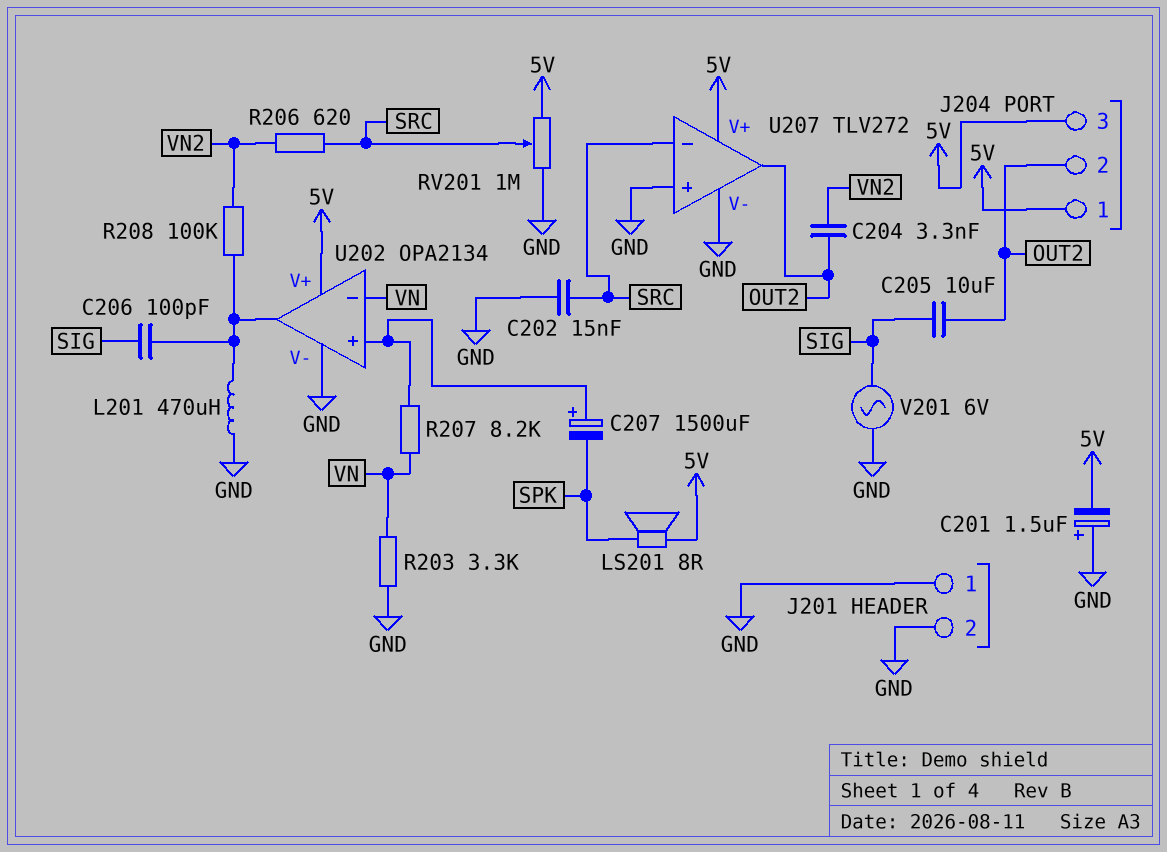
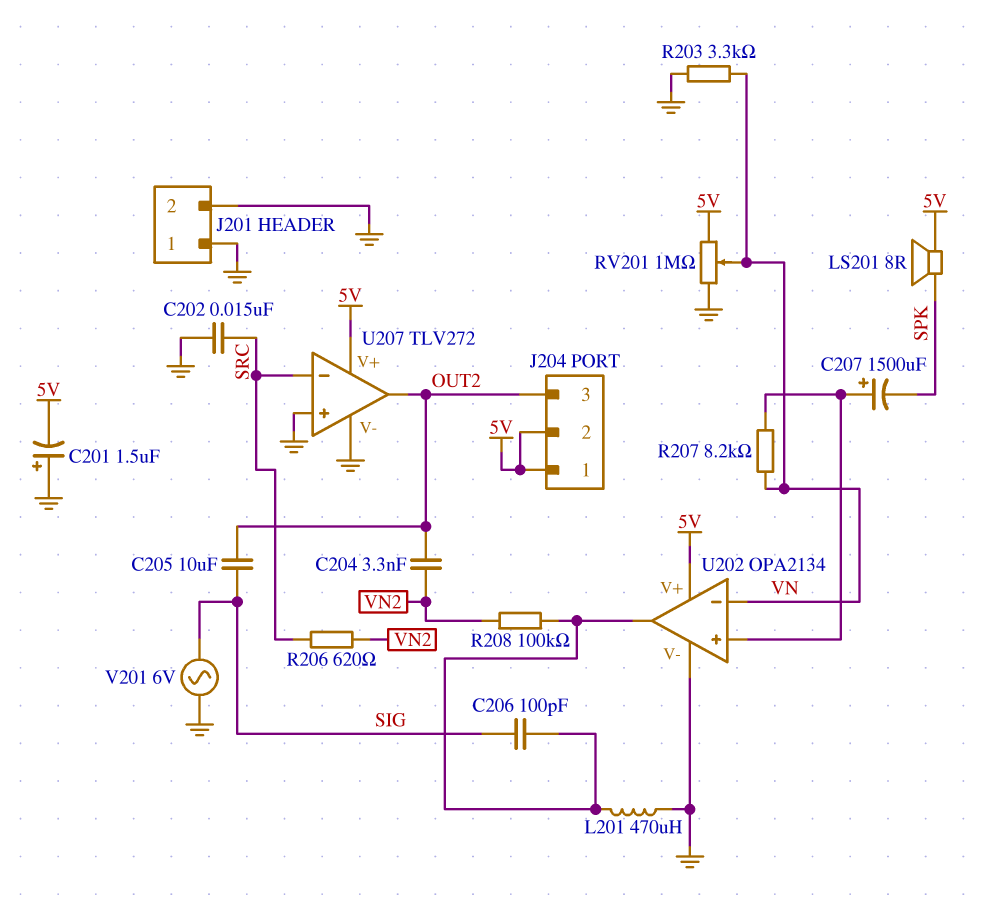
J204 pin 2: OUT2 -> 5V
J204 pin 3: 5V -> OUT2
RV201: 1M (5V, GND, wiper SRC) -> 1M (5V, GND, wiper VN)

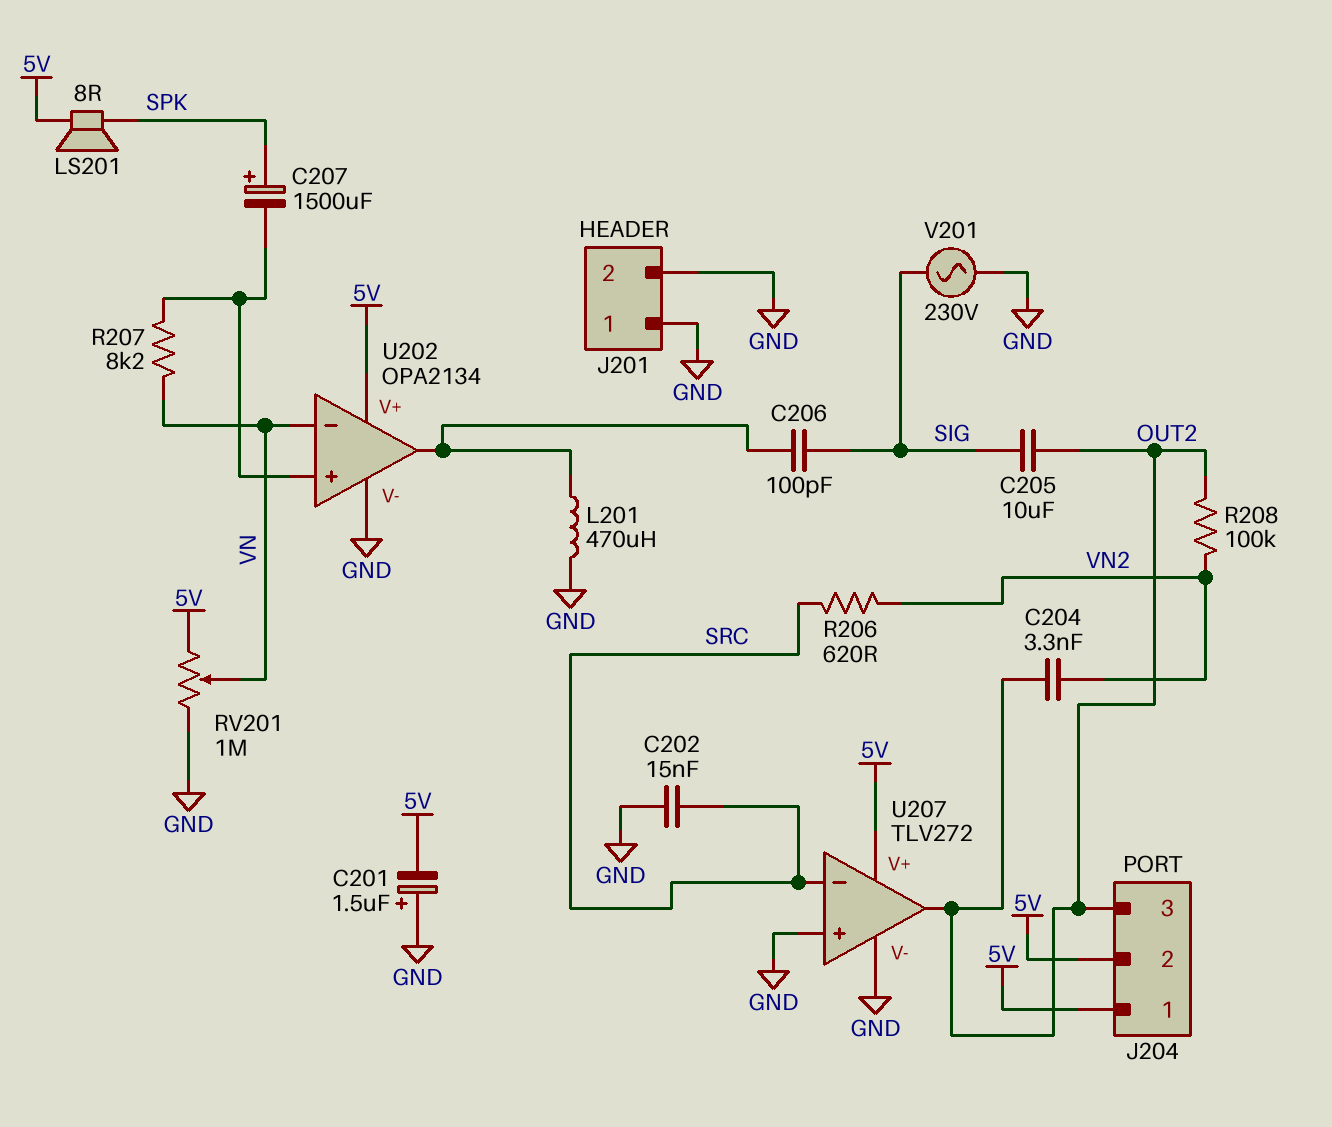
C207: 1500uF (plus U202/in+, minus SPK) -> 1500uF (plus SPK, minus U202/in+)
R203: 3.3k (GND, VN) -> none
R208: 100k (U202/out, VN2) -> 100k (OUT2, VN2)
V201: AC 6V (GND, SIG) -> AC 230V (GND, SIG)

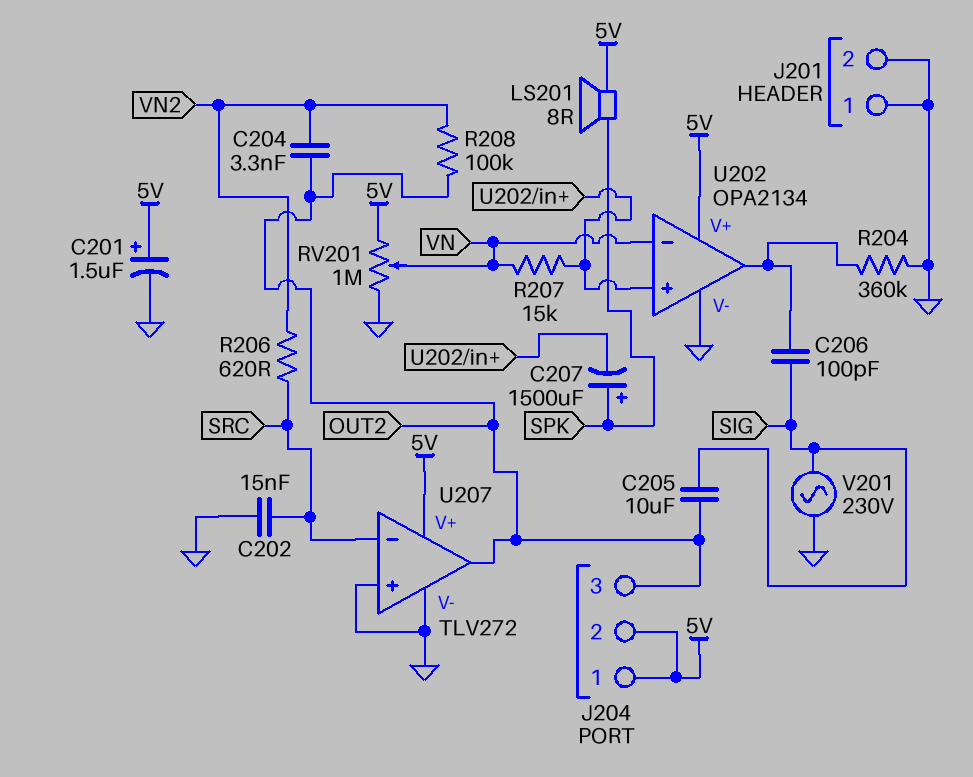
C201: 1.5uF (plus GND, minus 5V) -> 1.5uF (plus 5V, minus GND)
L201: 470uH (GND, U202/out) -> none
R204: none -> 360k (GND, U202/out)
R207: 8.2k (U202/in+, VN) -> 15k (U202/in+, VN)

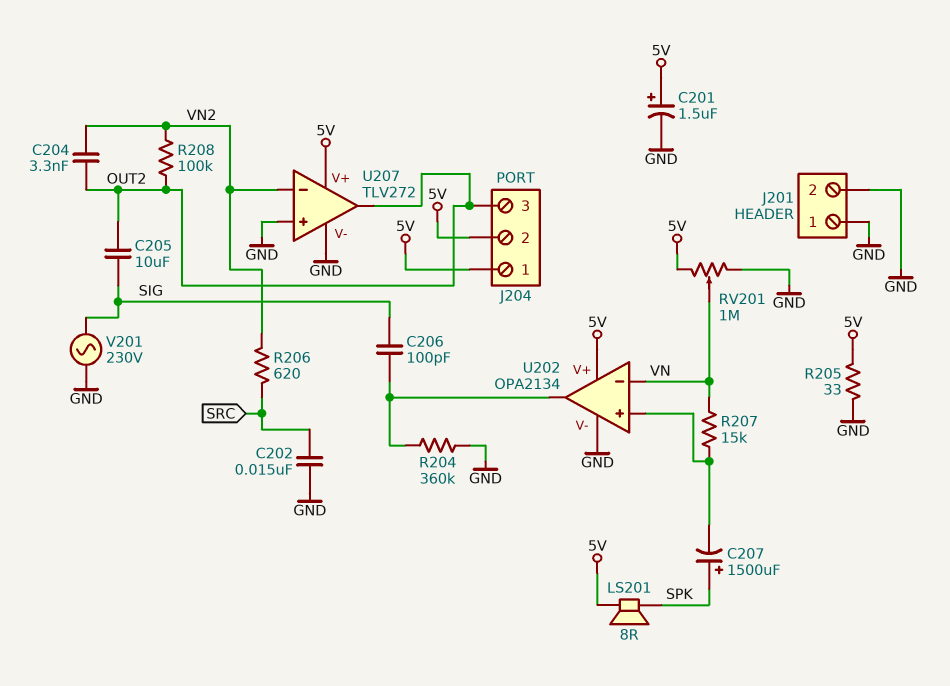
R205: none -> 33 (5V, GND)
U207 pin in-: SRC -> VN2

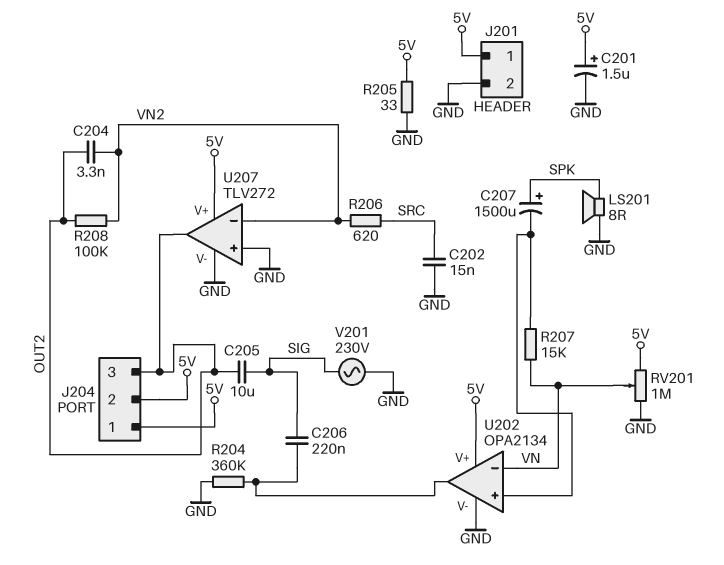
C206: 100pF (SIG, U202/out) -> 220nF (SIG, U202/out)
J201 pin 1: GND -> 5V
LS201: speaker 8R (5V, SPK) -> speaker 8R (GND, SPK)

